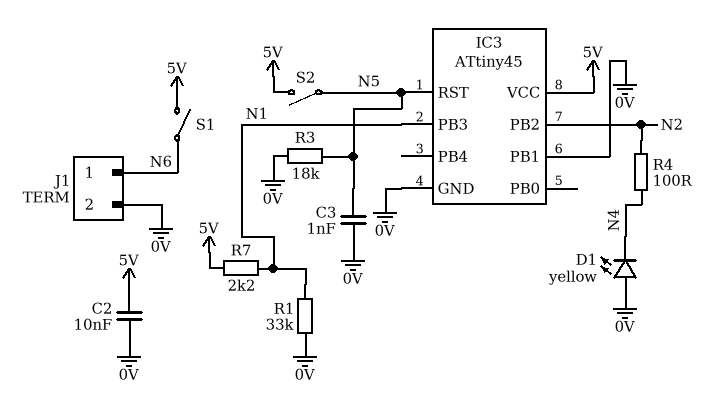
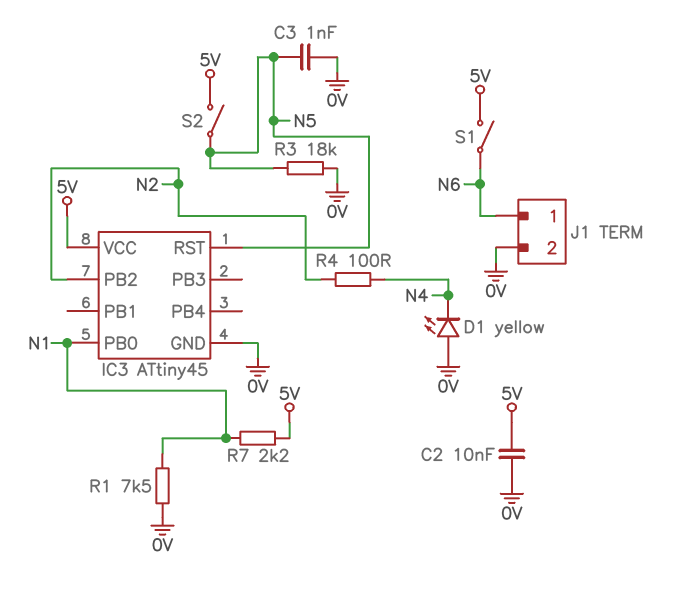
IC3 pin PB0: none -> N1
IC3 pin PB1: 0V -> none
IC3 pin PB3: N1 -> none
R1: 33k (0V, N1) -> 7.5k (0V, N1)

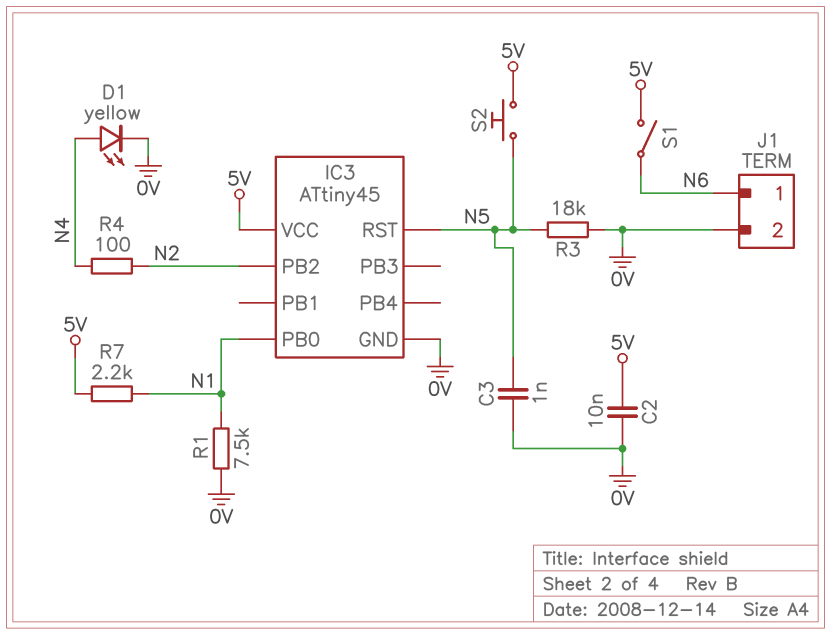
D1: LED yellow (A 0V, K N4) -> LED yellow (A N4, K 0V)
S2: switch (5V, N5) -> button (5V, N5)

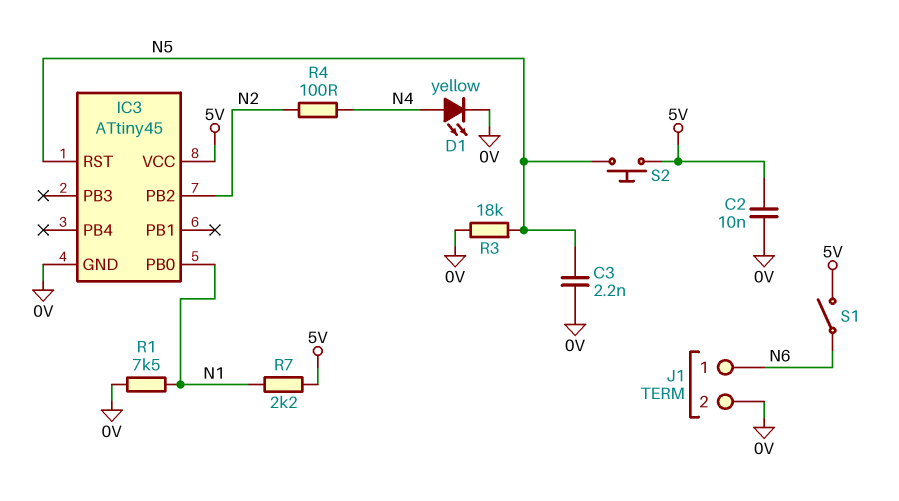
C3: 1nF (0V, N5) -> 2.2nF (0V, N5)

